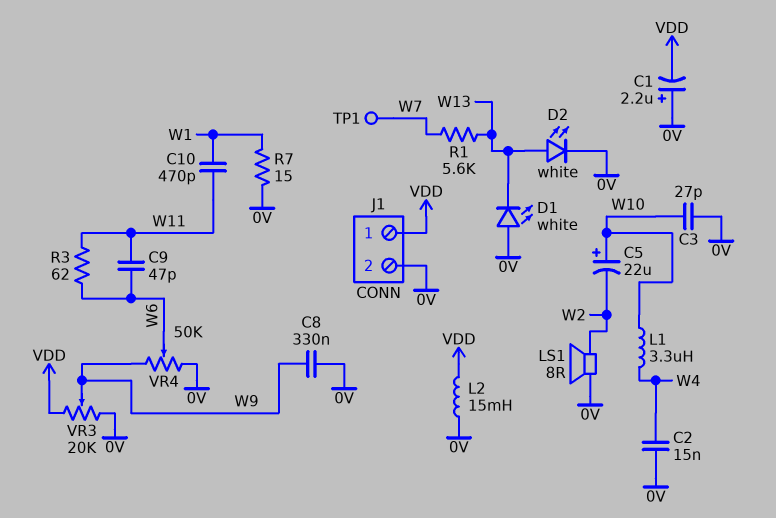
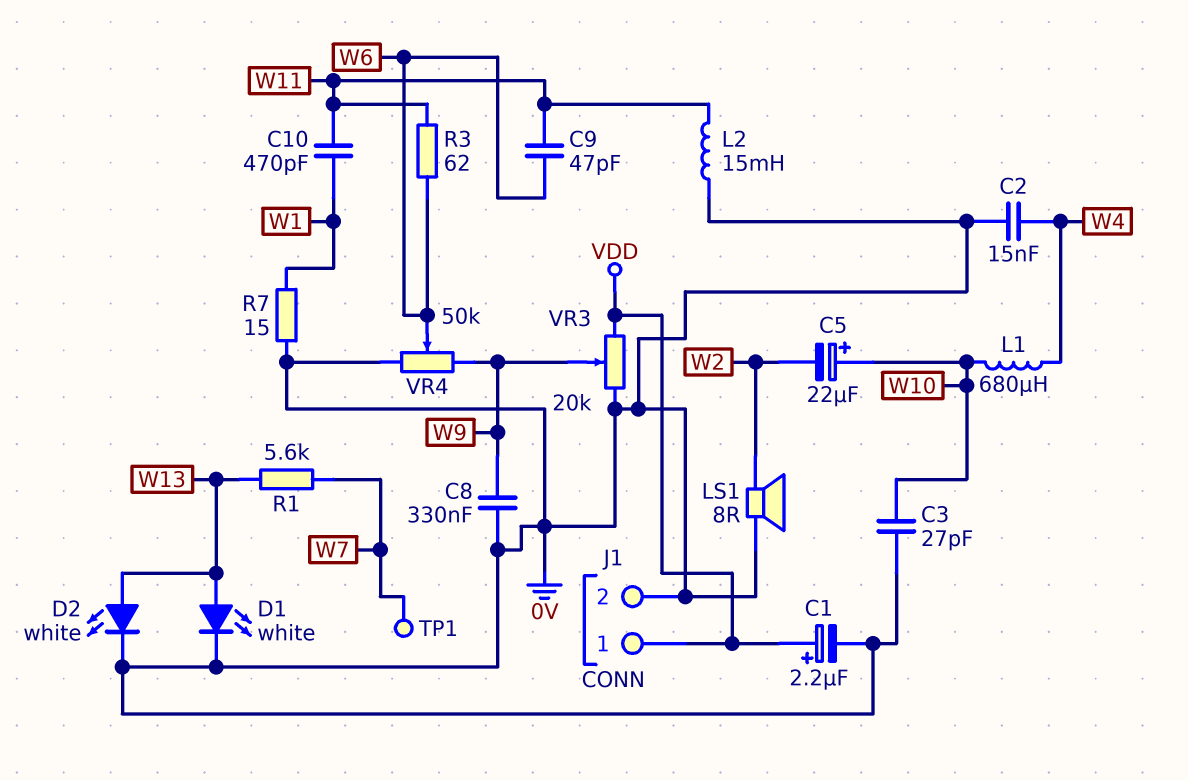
C1: 2.2uF (plus 0V, minus VDD) -> 2.2uF (plus VDD, minus 0V)
D1: LED white (A 0V, K W13) -> LED white (A W13, K 0V)
L1: 3.3uH (W4, W10) -> 680uH (W4, W10)
L2: 15mH (0V, VDD) -> 15mH (0V, W11)

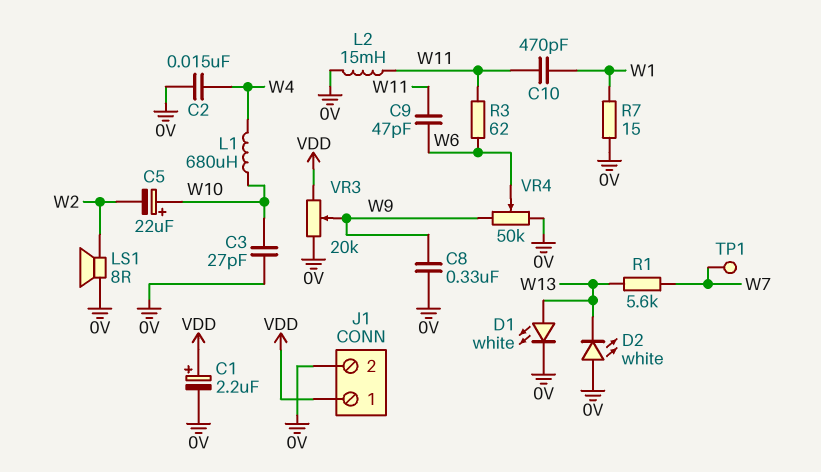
D2: LED white (A W13, K 0V) -> LED white (A 0V, K W13)

